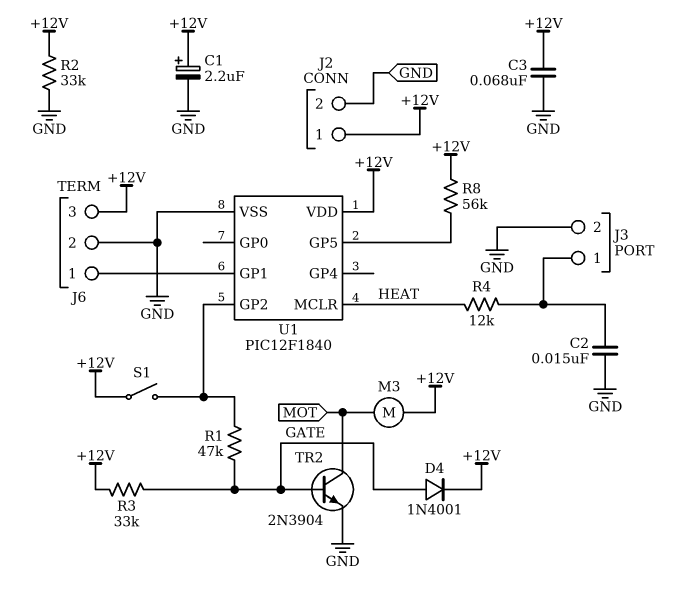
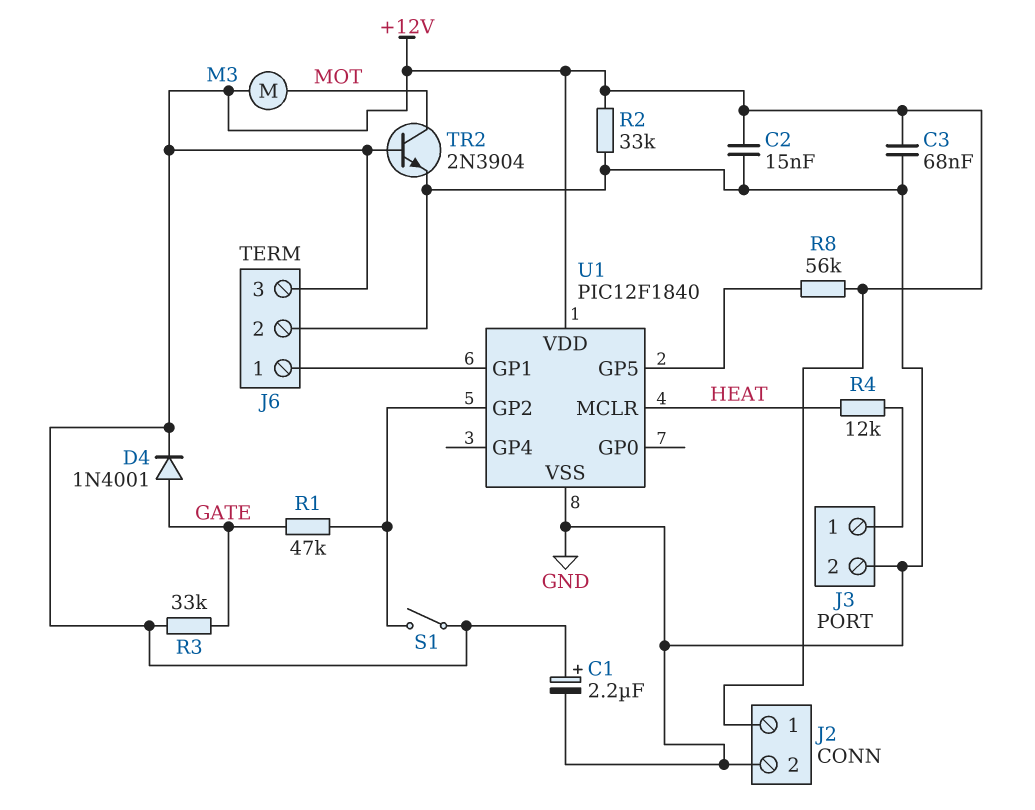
C2: 15nF (GND, J3/1) -> 15nF (+12V, GND)
TR2: NPN 2N3904 (B GATE, C MOT, E GND) -> NPN 2N3904 (B +12V, C MOT, E GND)

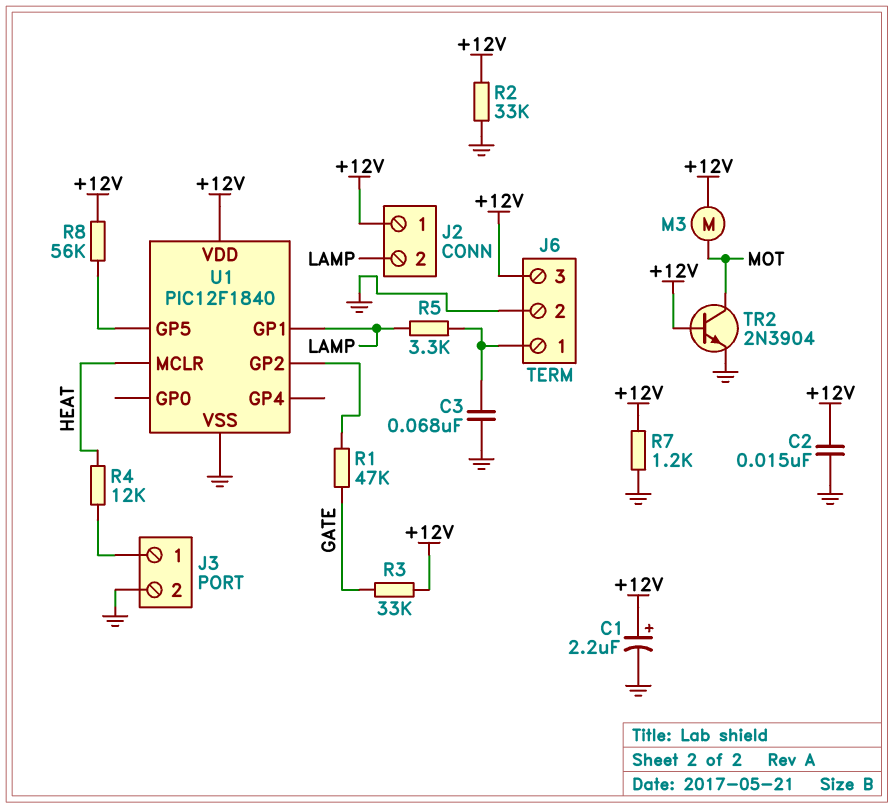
C3: 68nF (+12V, GND) -> 68nF (GND, J6/1)
D4: diode 1N4001 (A GATE, K +12V) -> none
J2 pin 2: GND -> LAMP
R5: none -> 3.3k (J6/1, LAMP)
R7: none -> 1.2k (+12V, GND)
S1: switch (+12V, U1/GP2) -> none
U1 pin GP1: J6/1 -> LAMP

